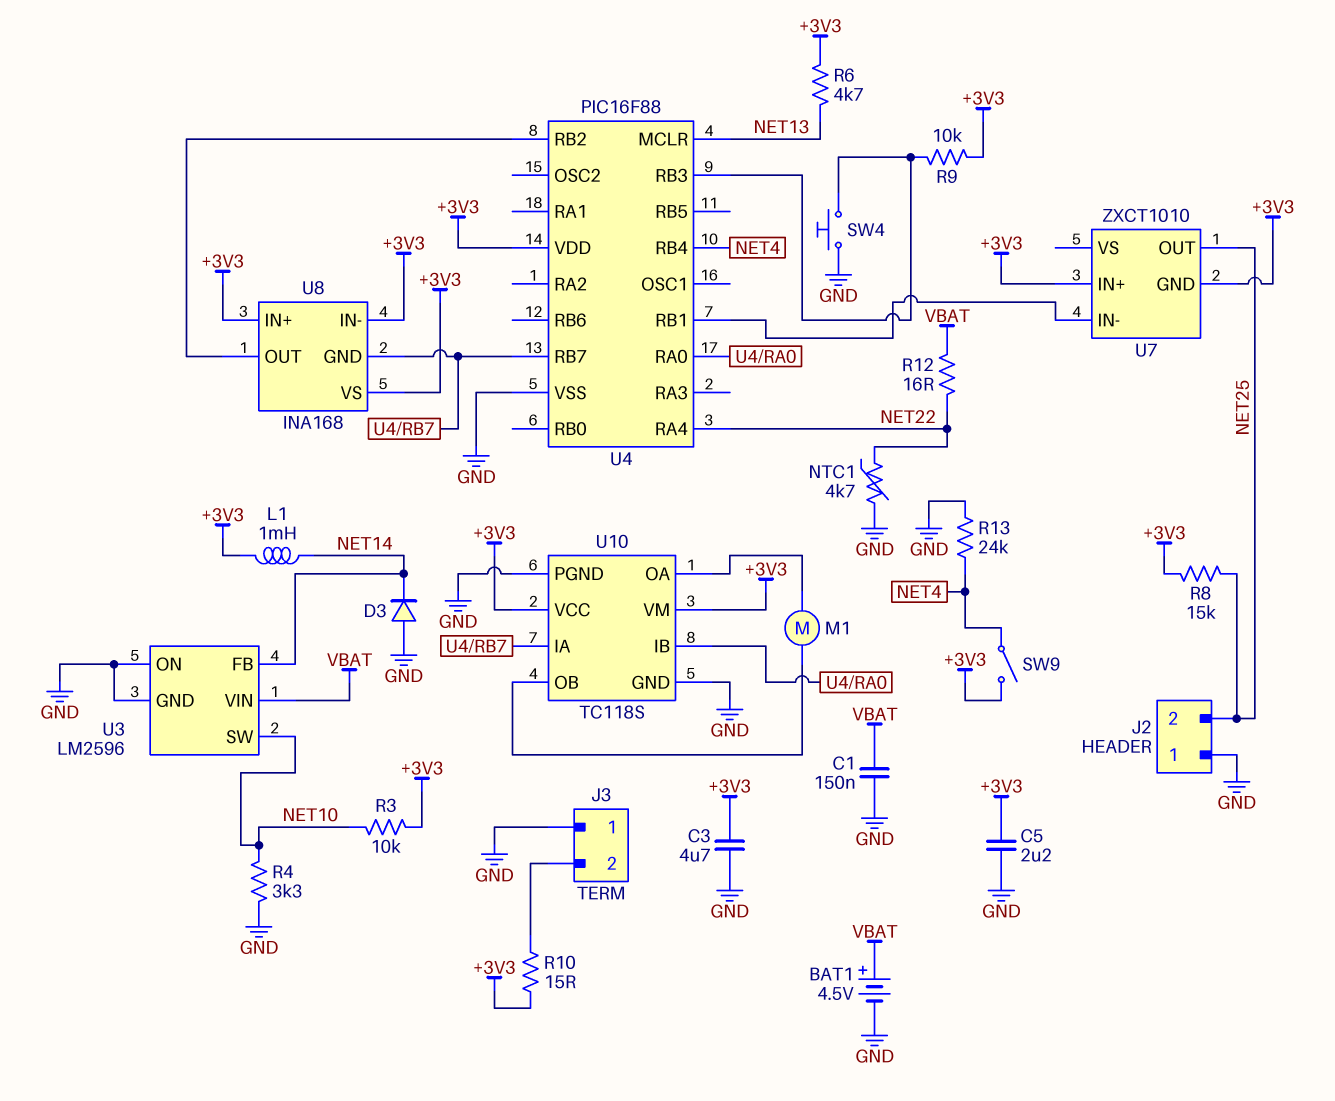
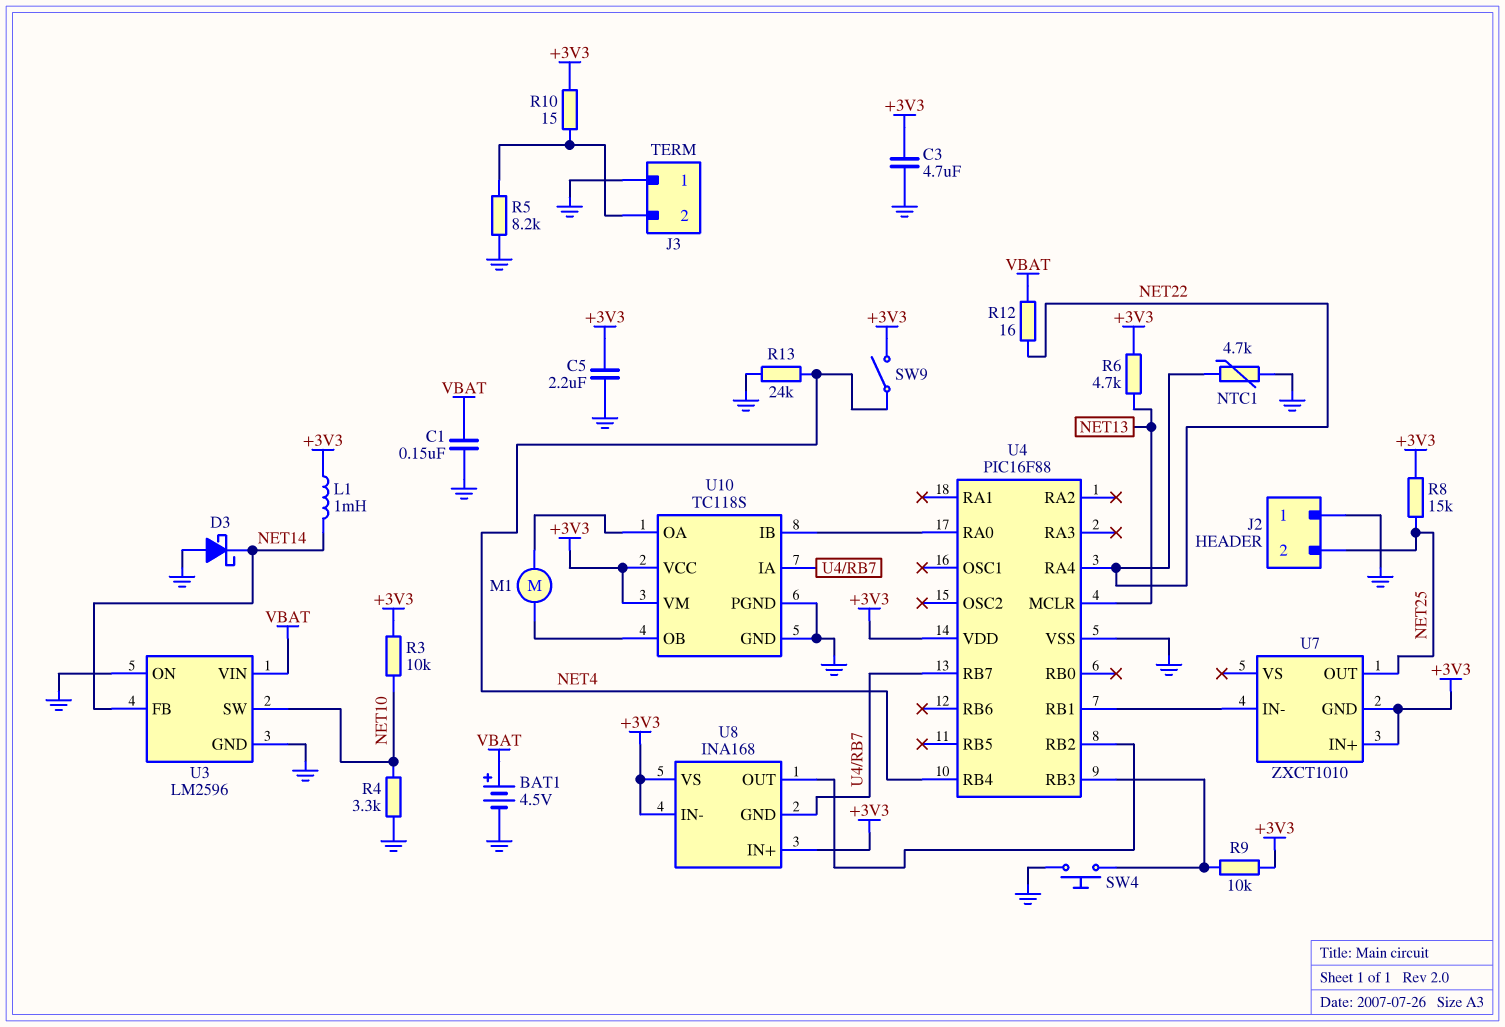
D3: diode (A GND, K NET14) -> schottky (A GND, K NET14)
R5: none -> 8.2k (GND, J3/2)

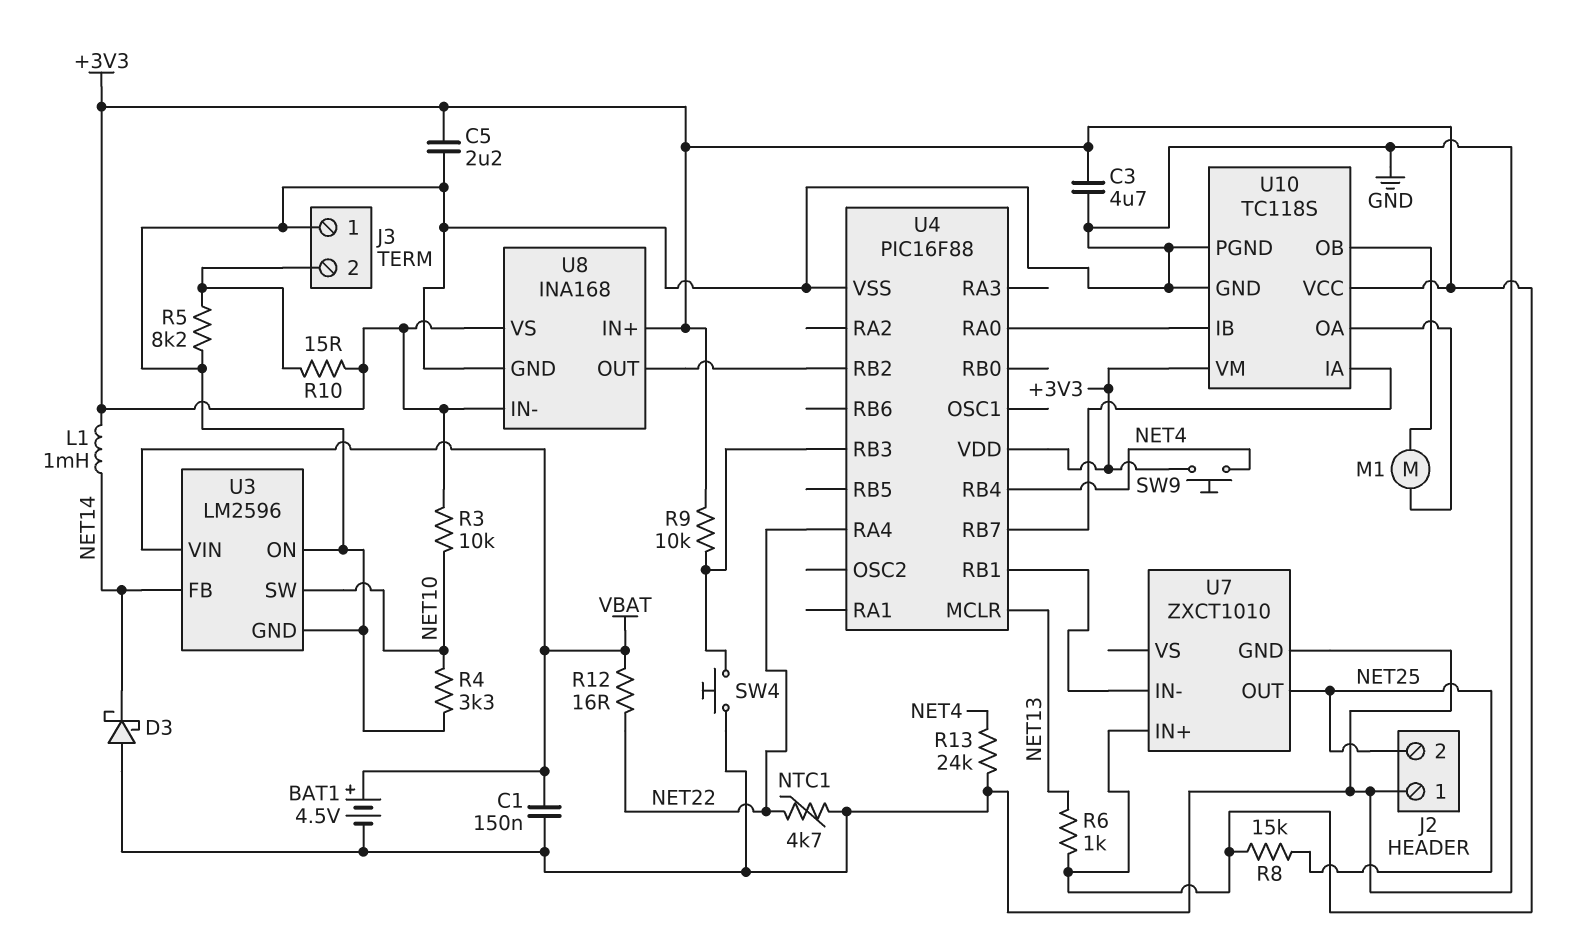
R6: 4.7k (+3V3, NET13) -> 1k (+3V3, NET13)
SW9: switch (+3V3, NET4) -> button (+3V3, NET4)
U7 pin GND: +3V3 -> GND
U8 pin GND: U4/RB7 -> GND

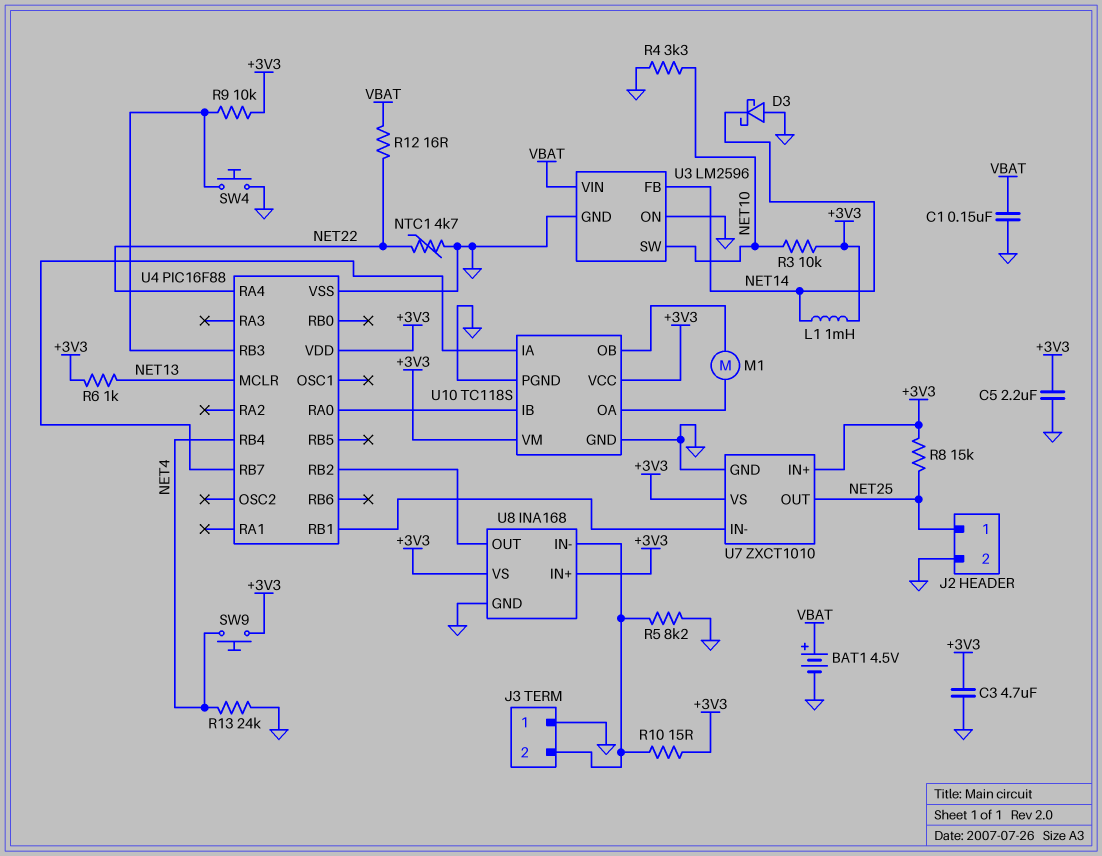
J2 pin 1: GND -> NET25
J2 pin 2: NET25 -> GND
U7 pin VS: none -> +3V3
U8 pin IN-: +3V3 -> J3/2

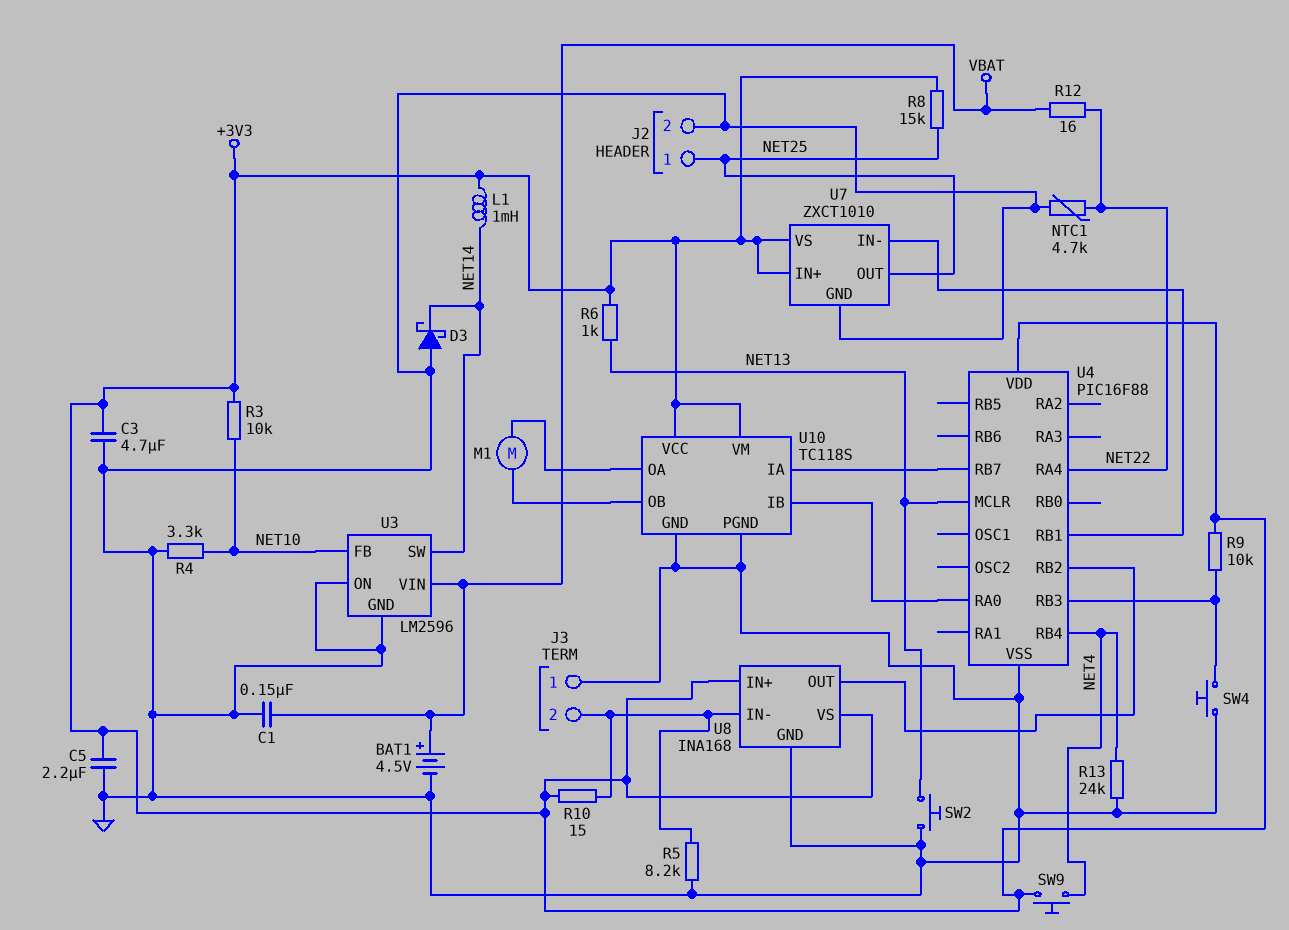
SW2: none -> button (GND, NET13)
U3 pin FB: NET14 -> NET10
U3 pin SW: NET10 -> NET14

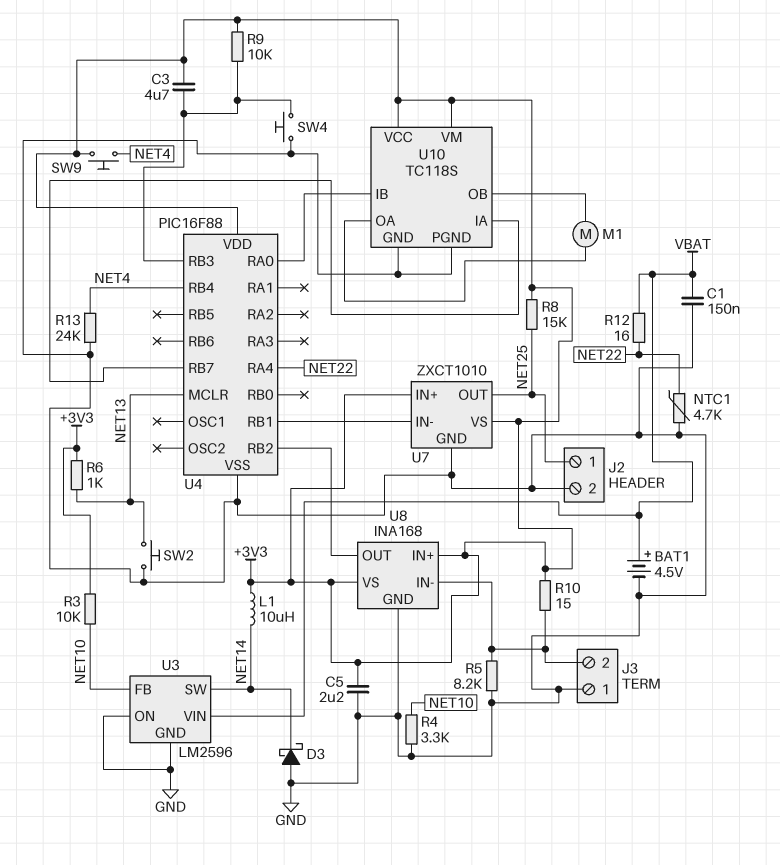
C3: 4.7uF (+3V3, GND) -> 4.7uF (+3V3, U4/RB3)
L1: 1mH (+3V3, NET14) -> 10uH (+3V3, NET14)

